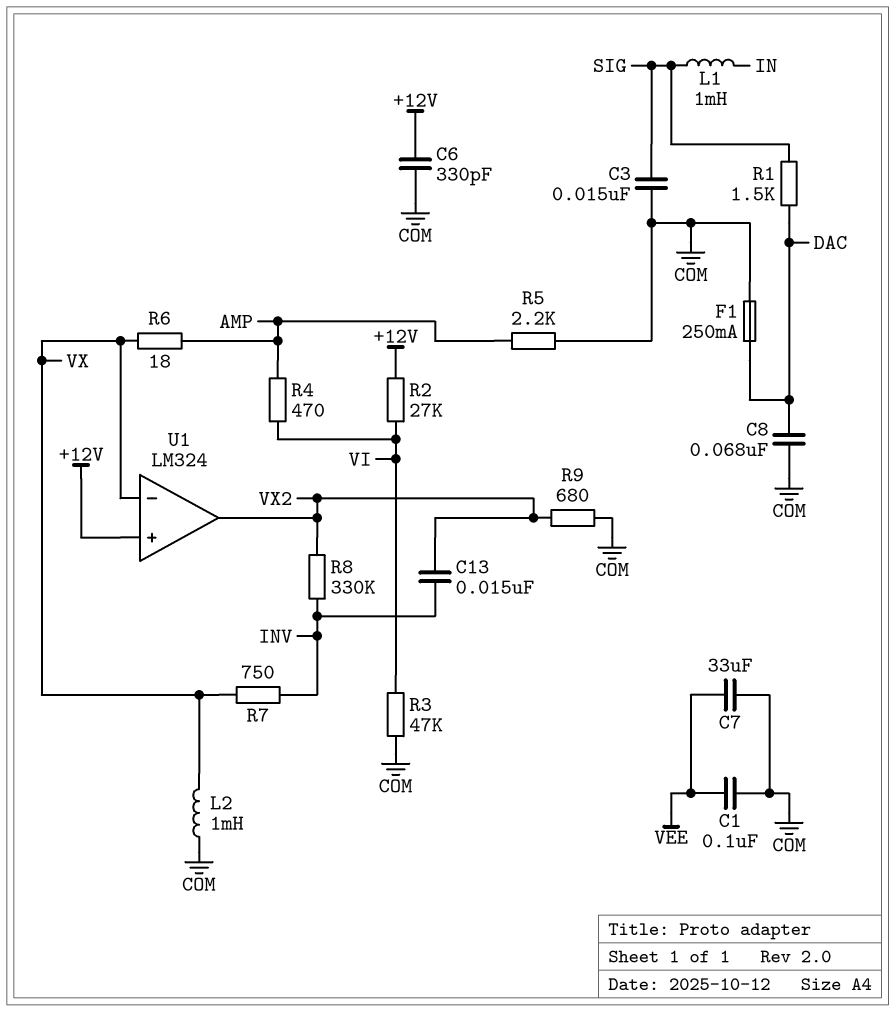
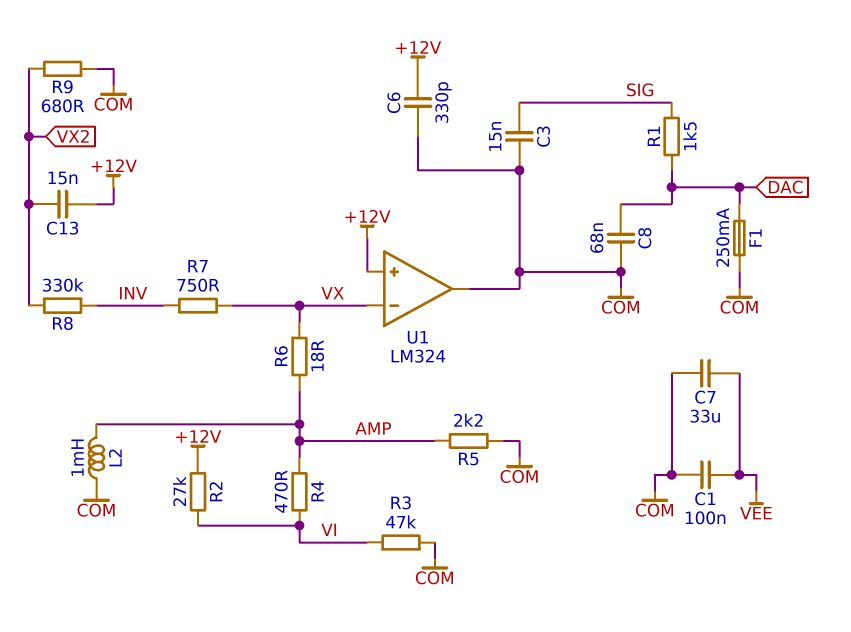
C13: 15nF (INV, VX2) -> 15nF (+12V, VX2)
L1: 1mH (IN, SIG) -> none
L2: 1mH (COM, VX) -> 1mH (AMP, COM)
U1 pin out: VX2 -> COM

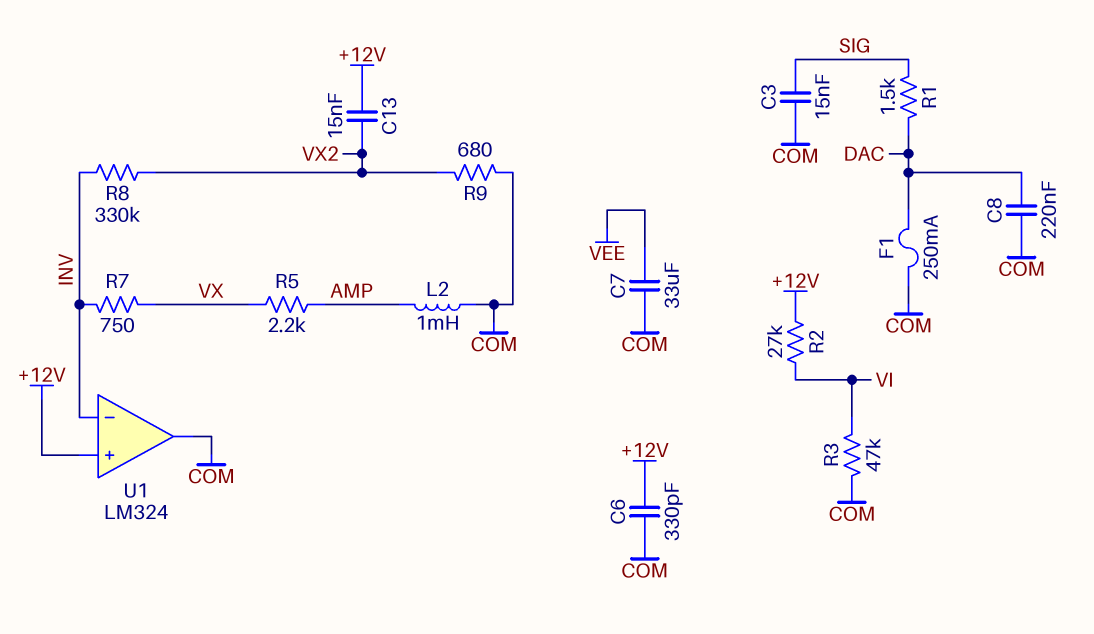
C1: 100nF (COM, VEE) -> none
C8: 68nF (COM, DAC) -> 220nF (COM, DAC)
R4: 470 (AMP, VI) -> none
R5: 2.2k (AMP, COM) -> 2.2k (AMP, VX)
R6: 18 (AMP, VX) -> none
U1 pin in-: VX -> INV

